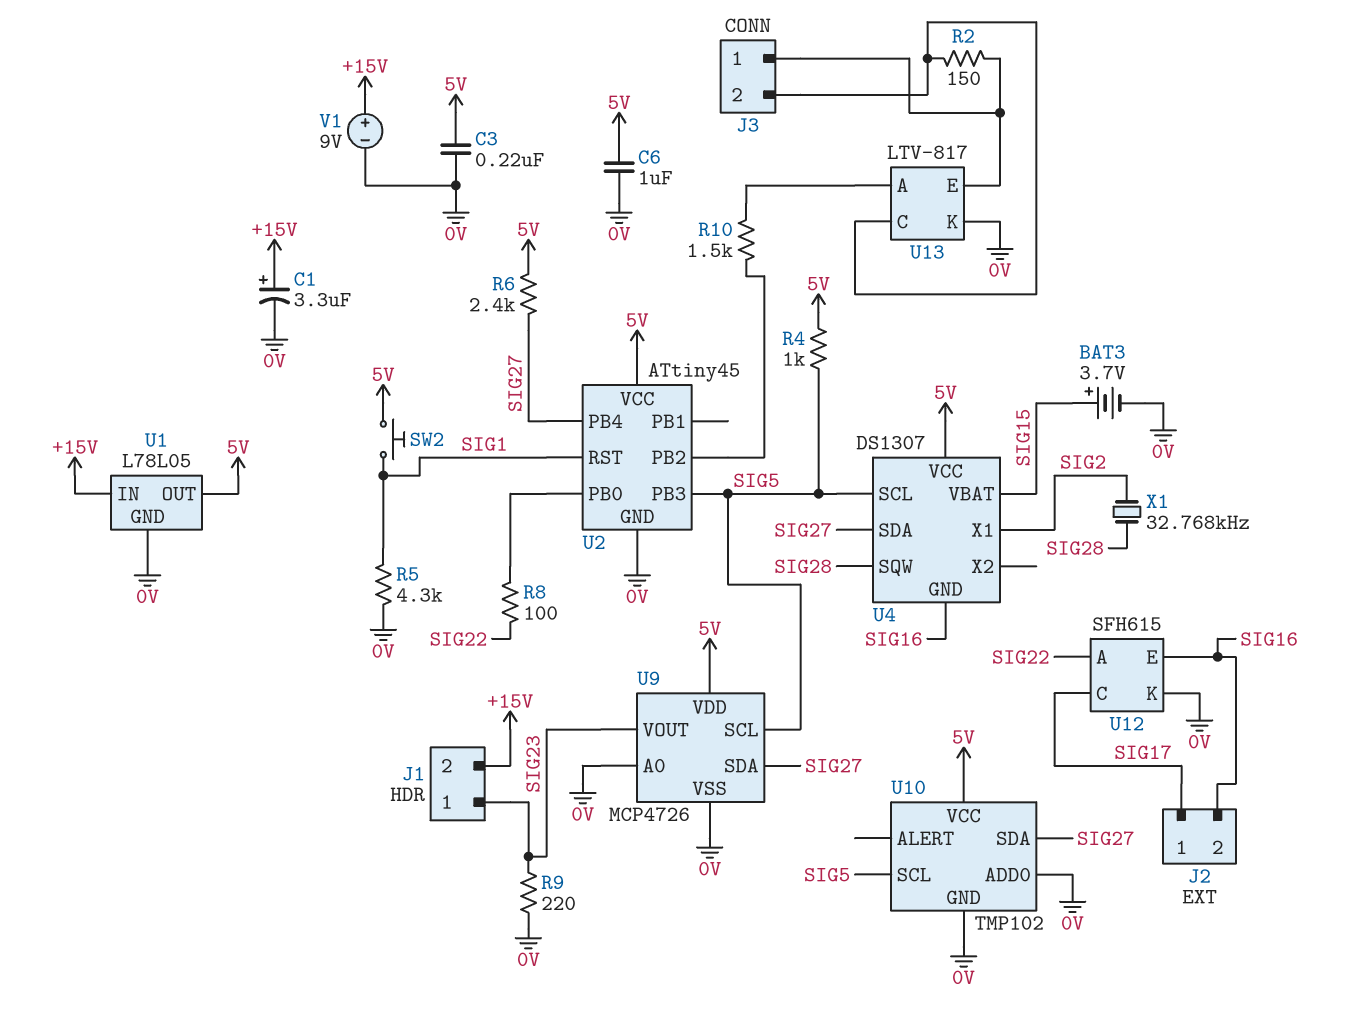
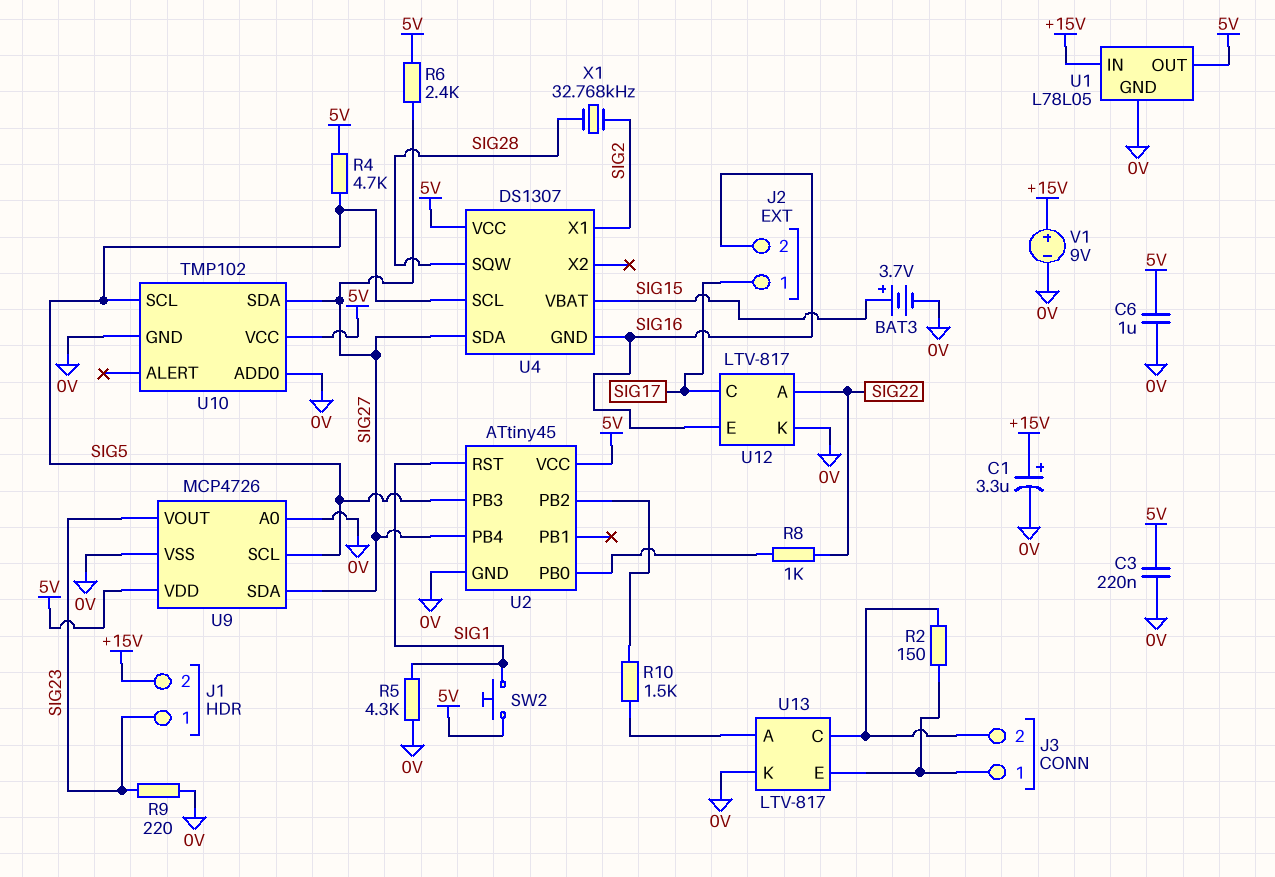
R4: 1k (5V, SIG5) -> 4.7k (5V, SIG5)
R8: 100 (SIG22, U2/PB0) -> 1k (SIG22, U2/PB0)
U12: SFH615 -> LTV-817

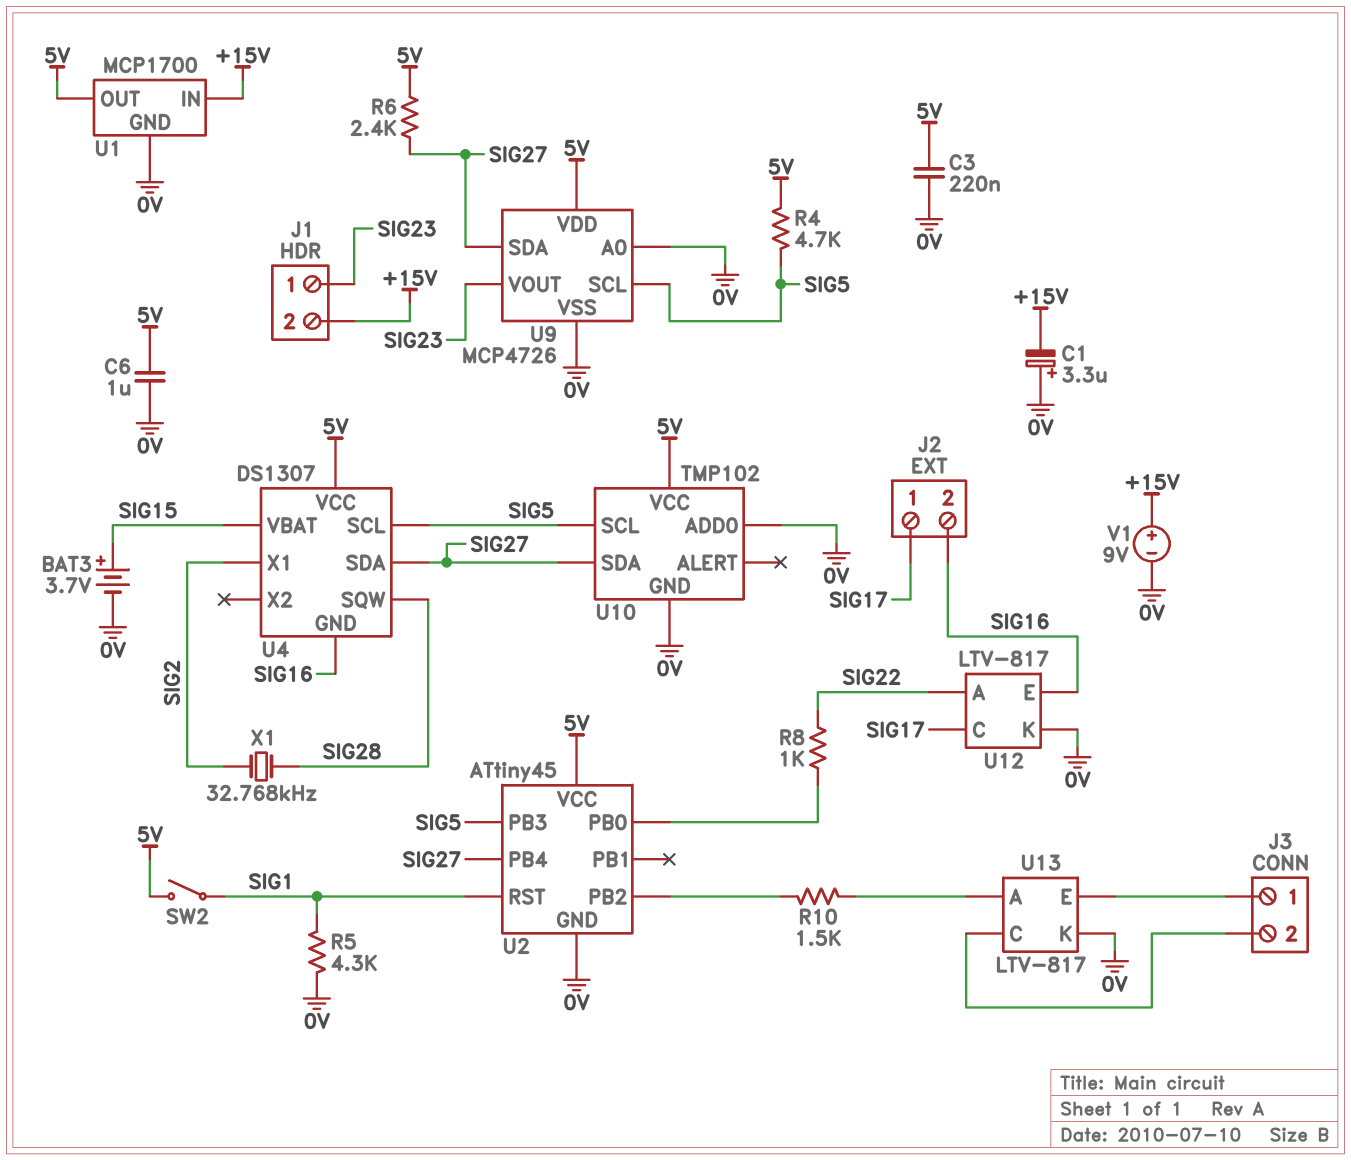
C1: 3.3uF (plus +15V, minus 0V) -> 3.3uF (plus 0V, minus +15V)
R2: 150 (J3/1, J3/2) -> none
R9: 220 (0V, SIG23) -> none
SW2: button (5V, SIG1) -> switch (5V, SIG1)
U1: L78L05 -> MCP1700

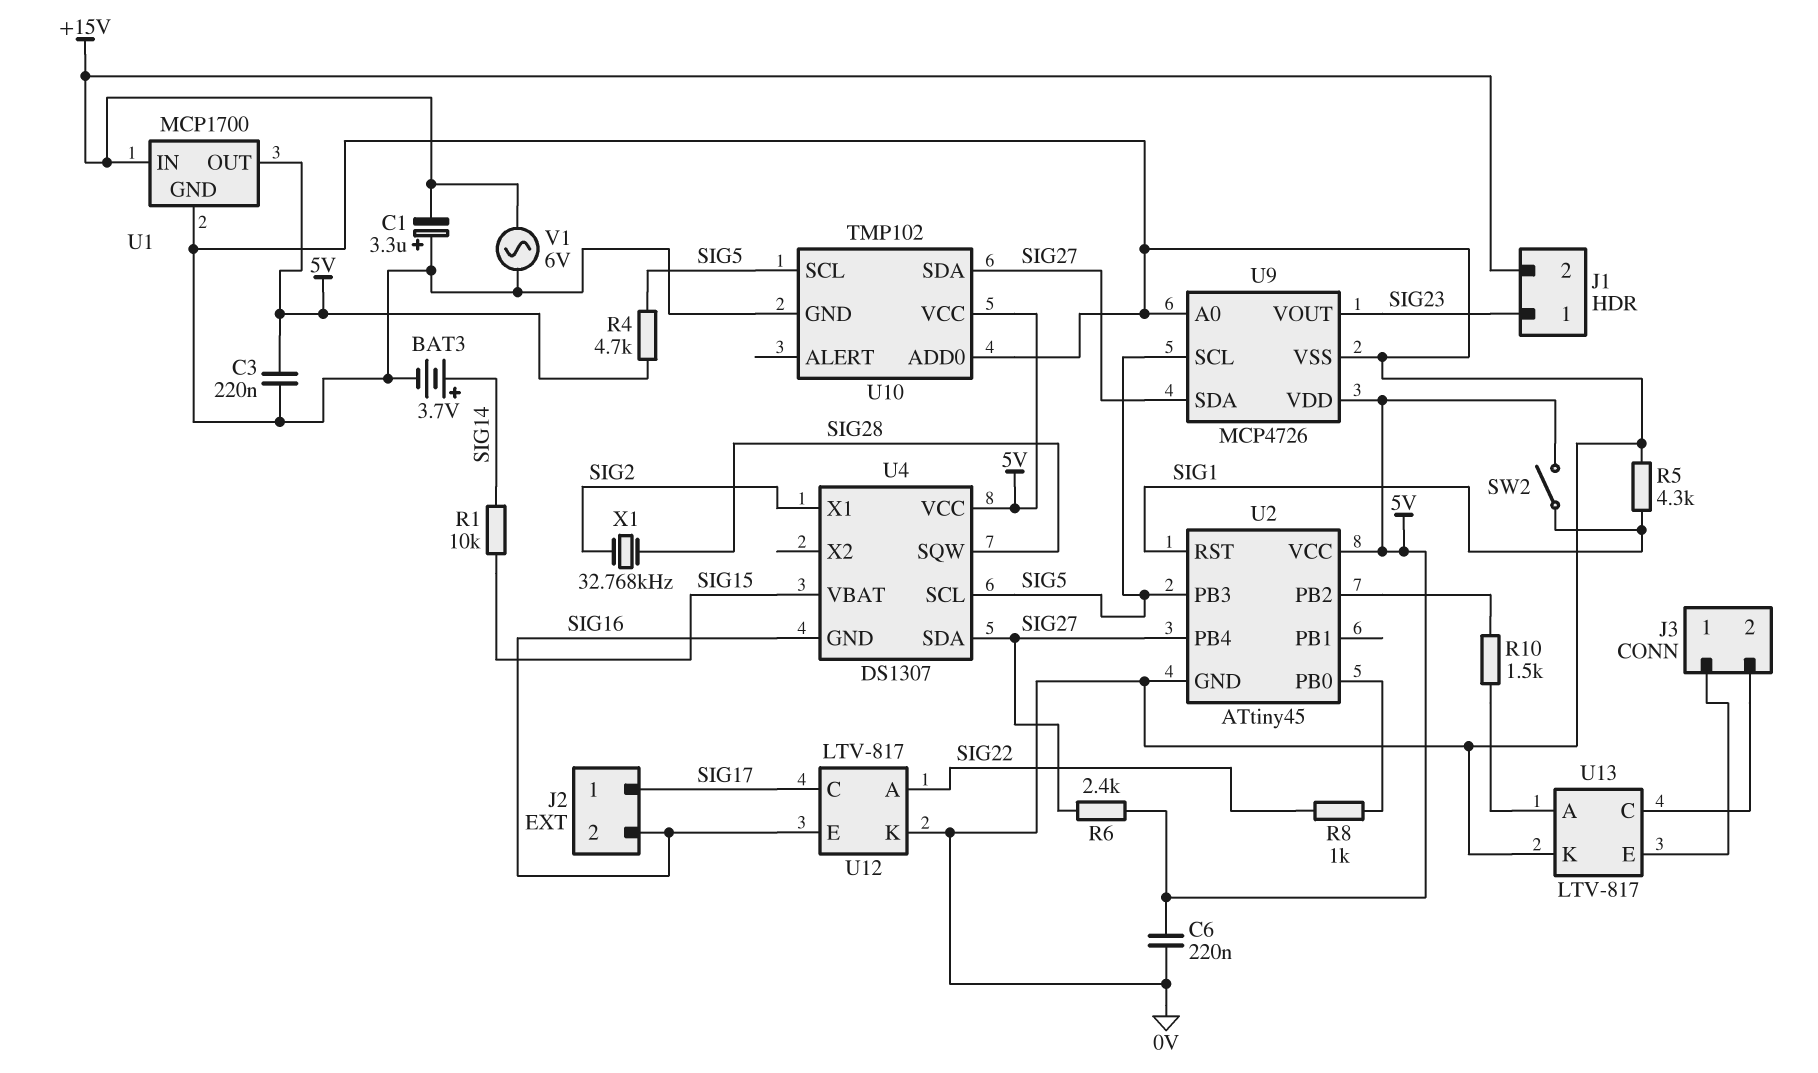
BAT3: 3.7V (plus SIG15, minus 0V) -> 3.7V (plus SIG14, minus 0V)
C6: 1uF (0V, 5V) -> 220nF (0V, 5V)
R1: none -> 10k (SIG14, SIG15)
V1: 9V (plus +15V, minus 0V) -> AC 6V (+15V, 0V)

